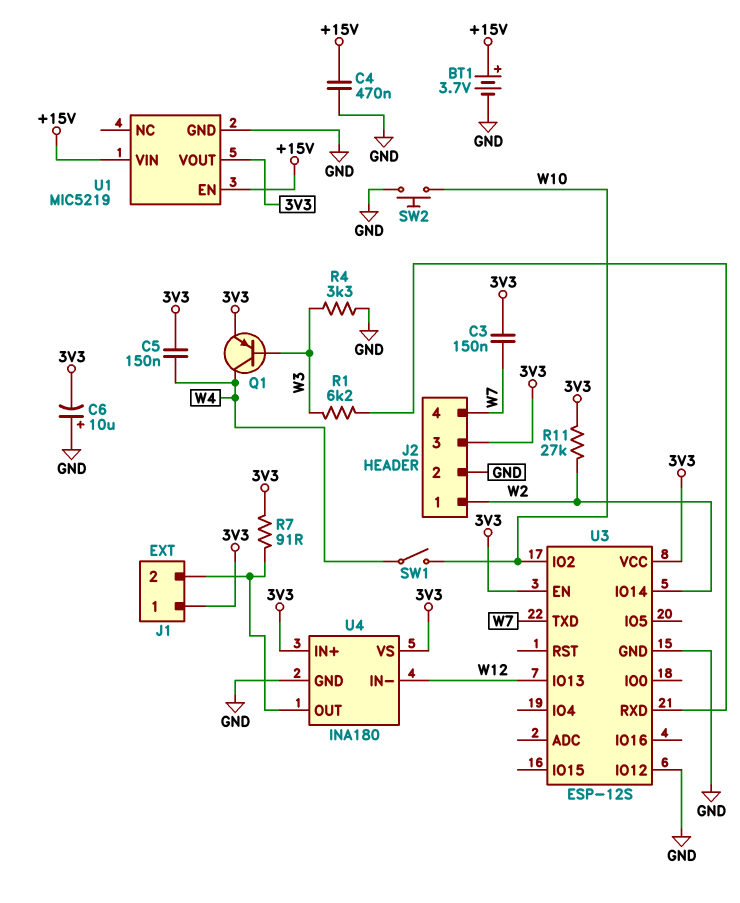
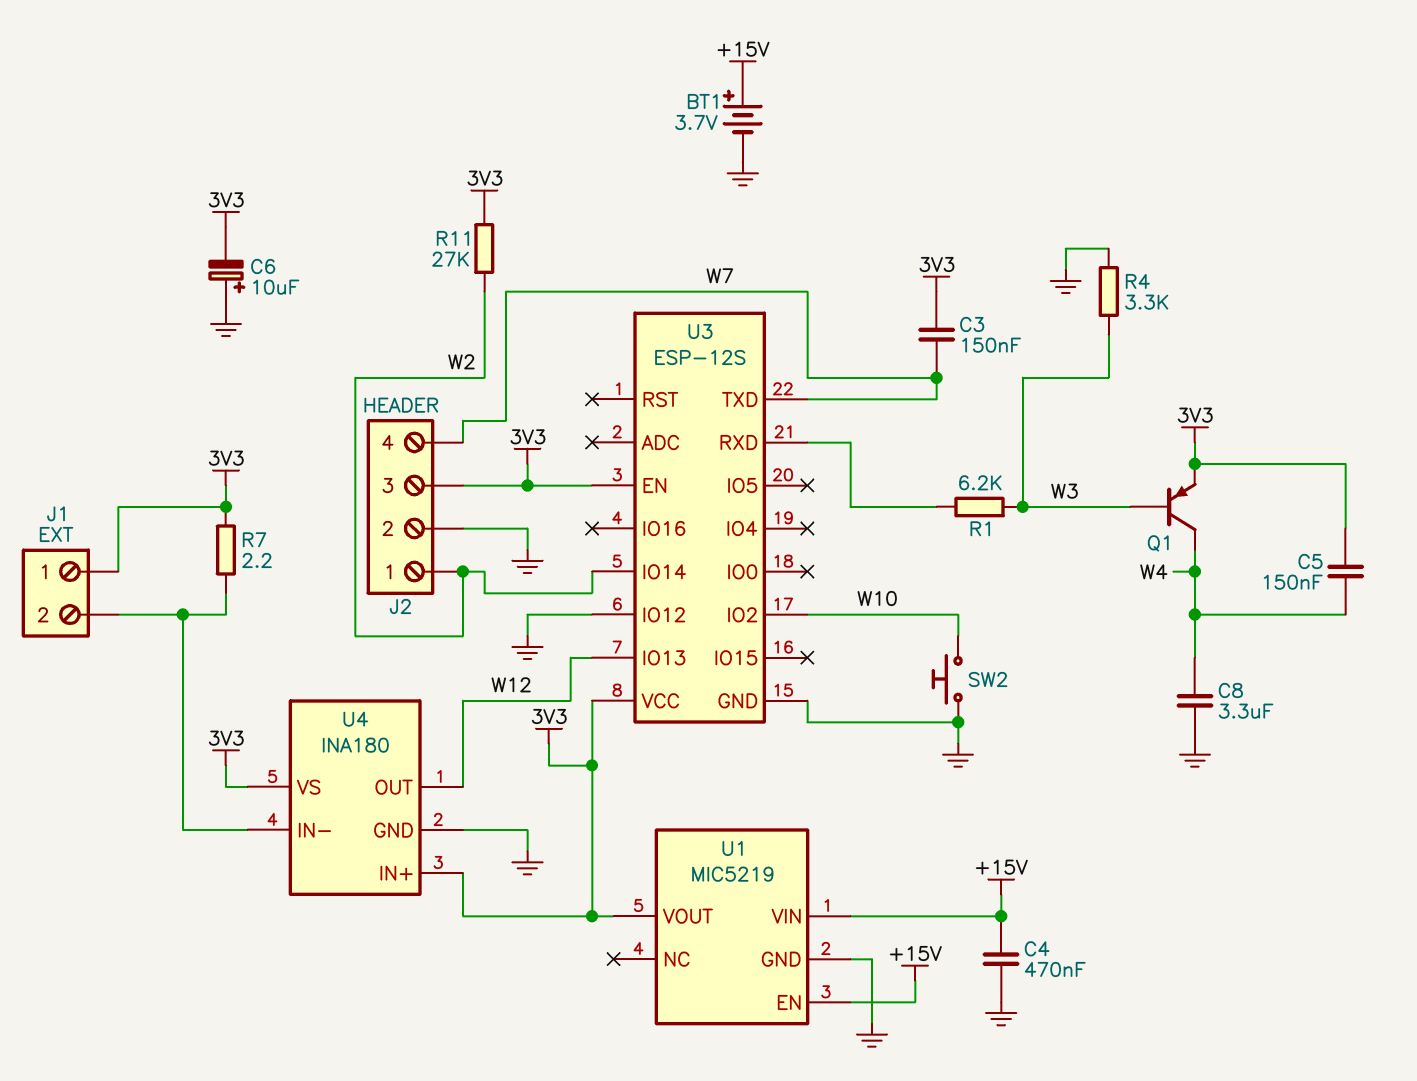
C8: none -> 3.3uF (GND, W4)
R7: 91 (3V3, J1/2) -> 2.2 (3V3, J1/2)
SW1: switch (W4, W10) -> none
U4 pin IN-: W12 -> J1/2
U4 pin OUT: J1/2 -> W12

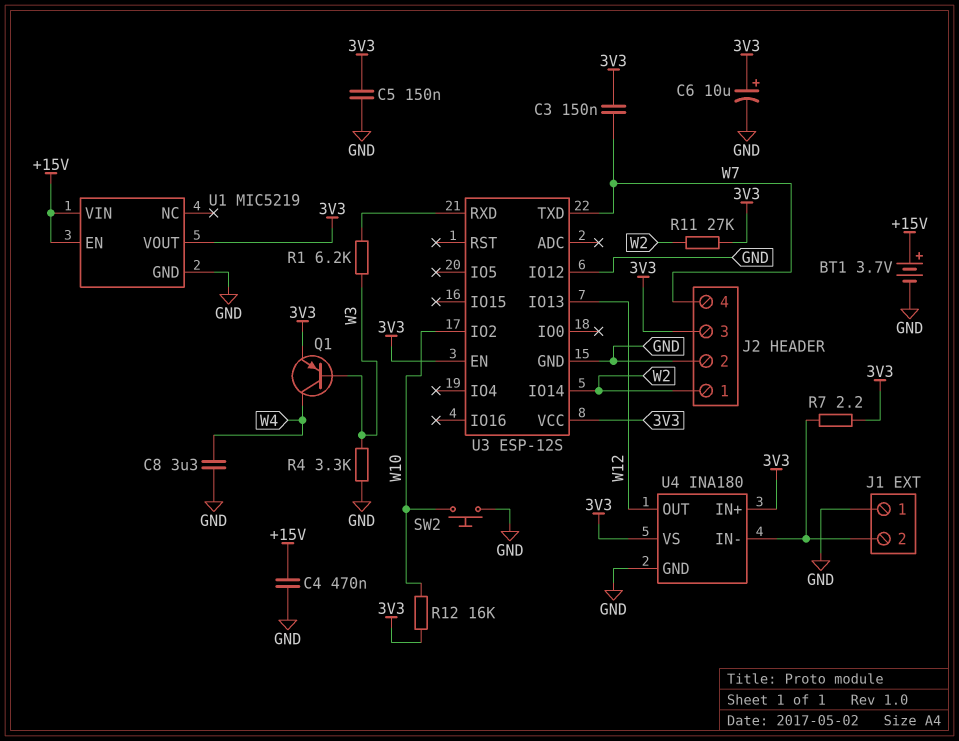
C5: 150nF (3V3, W4) -> 150nF (3V3, GND)
C6: 10uF (plus GND, minus 3V3) -> 10uF (plus 3V3, minus GND)
J1 pin 1: 3V3 -> GND
R12: none -> 16k (3V3, W10)

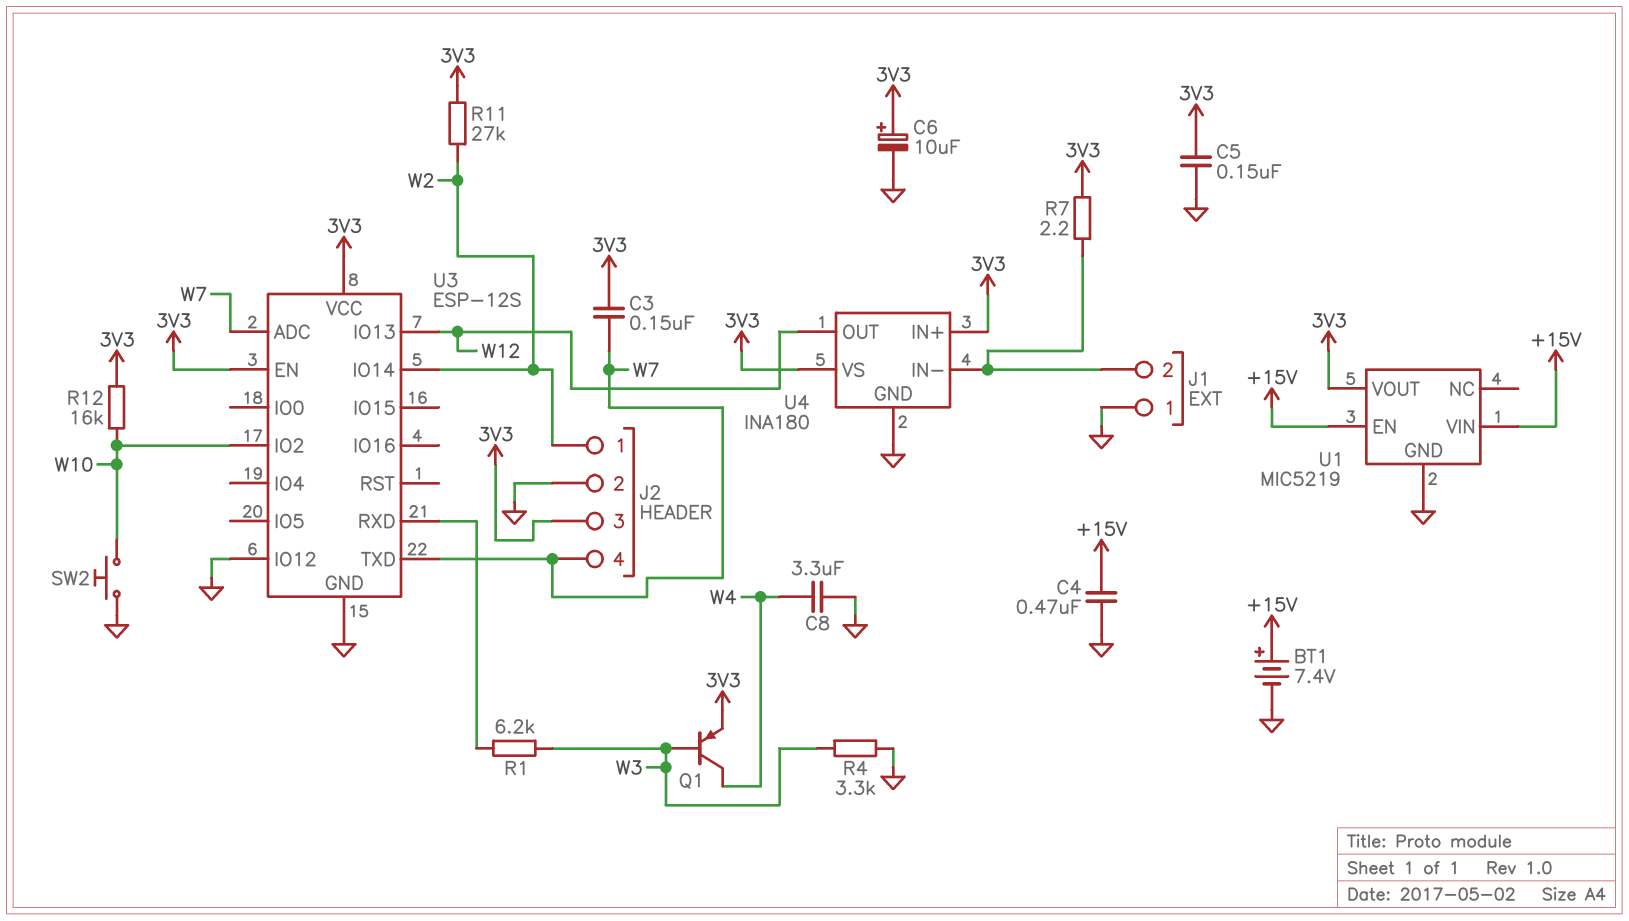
BT1: 3.7V (plus +15V, minus GND) -> 7.4V (plus +15V, minus GND)
U3 pin ADC: none -> W7

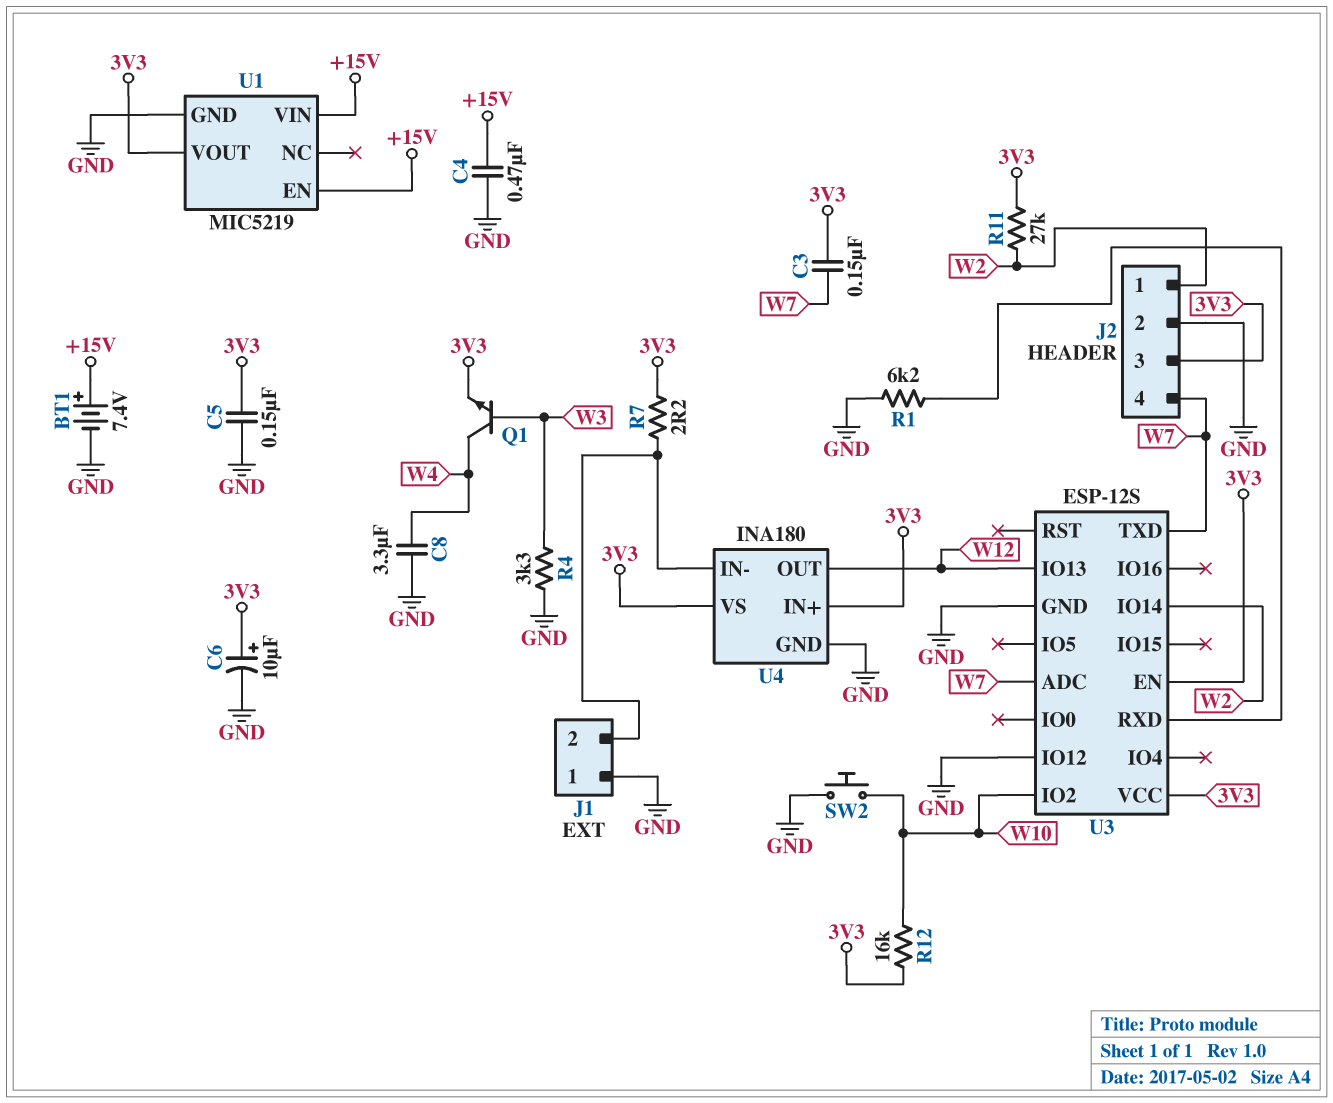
Q1: PNP (B W3, C W4, E 3V3) -> NPN (B W3, C W4, E 3V3)
R1: 6.2k (U3/RXD, W3) -> 6.2k (GND, U3/RXD)

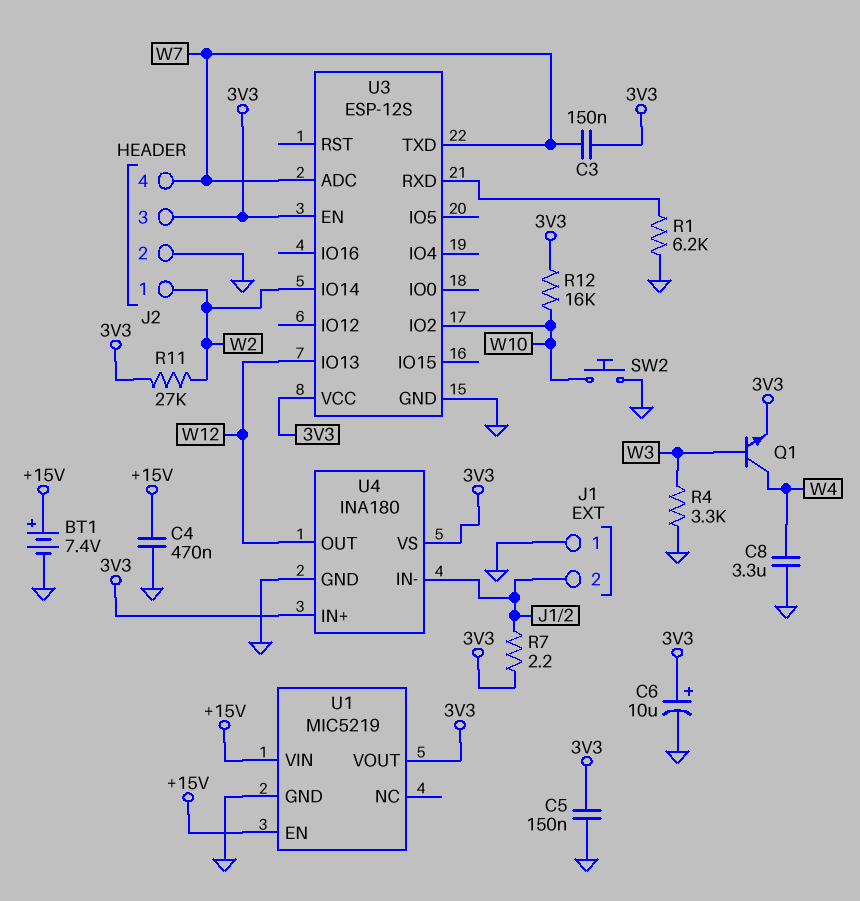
U3 pin IO12: GND -> none

